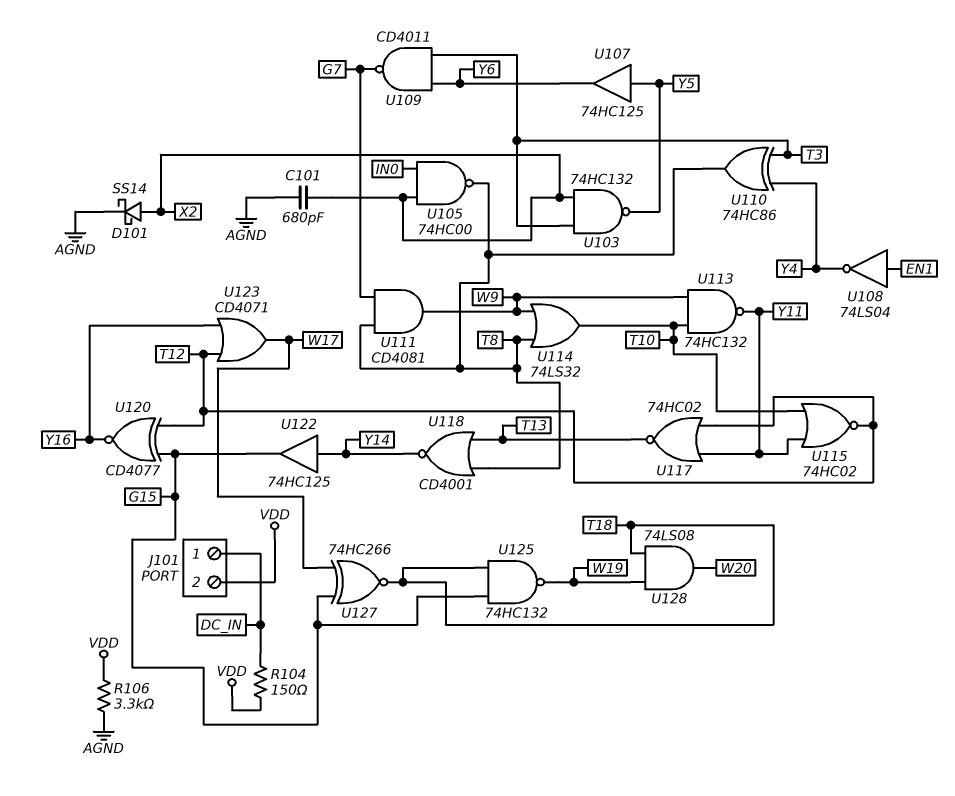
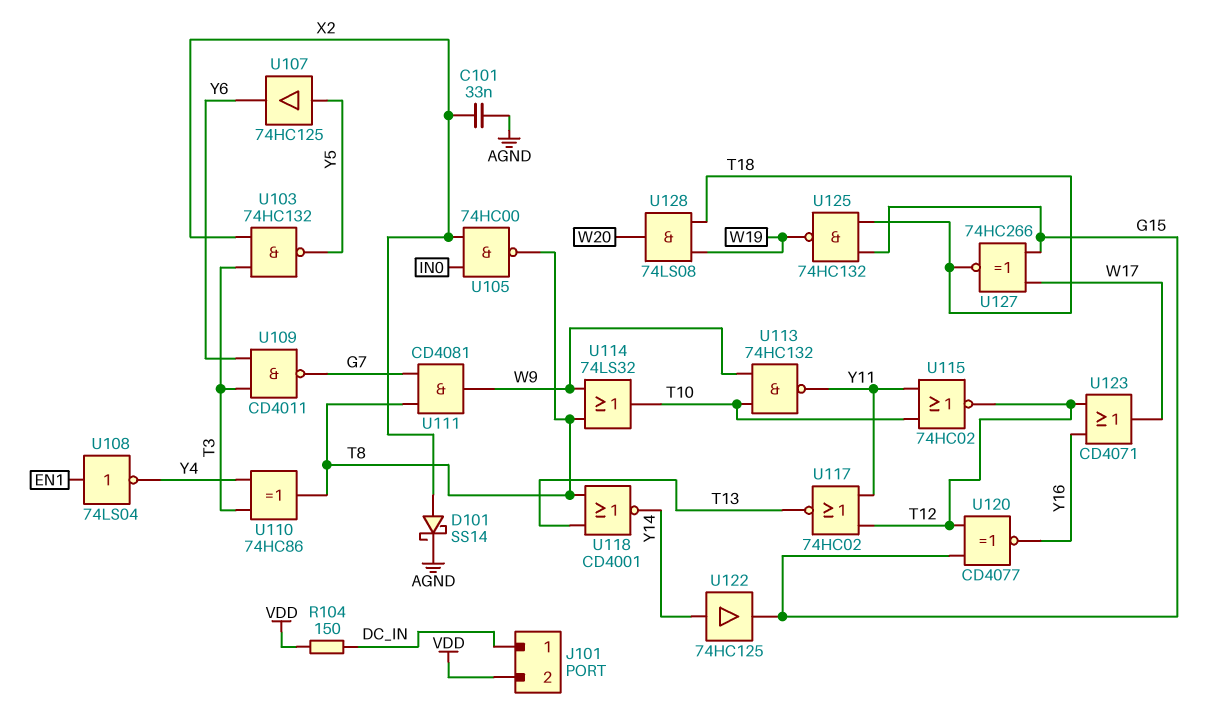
C101: 680pF (AGND, X2) -> 33nF (AGND, X2)
R106: 3.3k (AGND, VDD) -> none

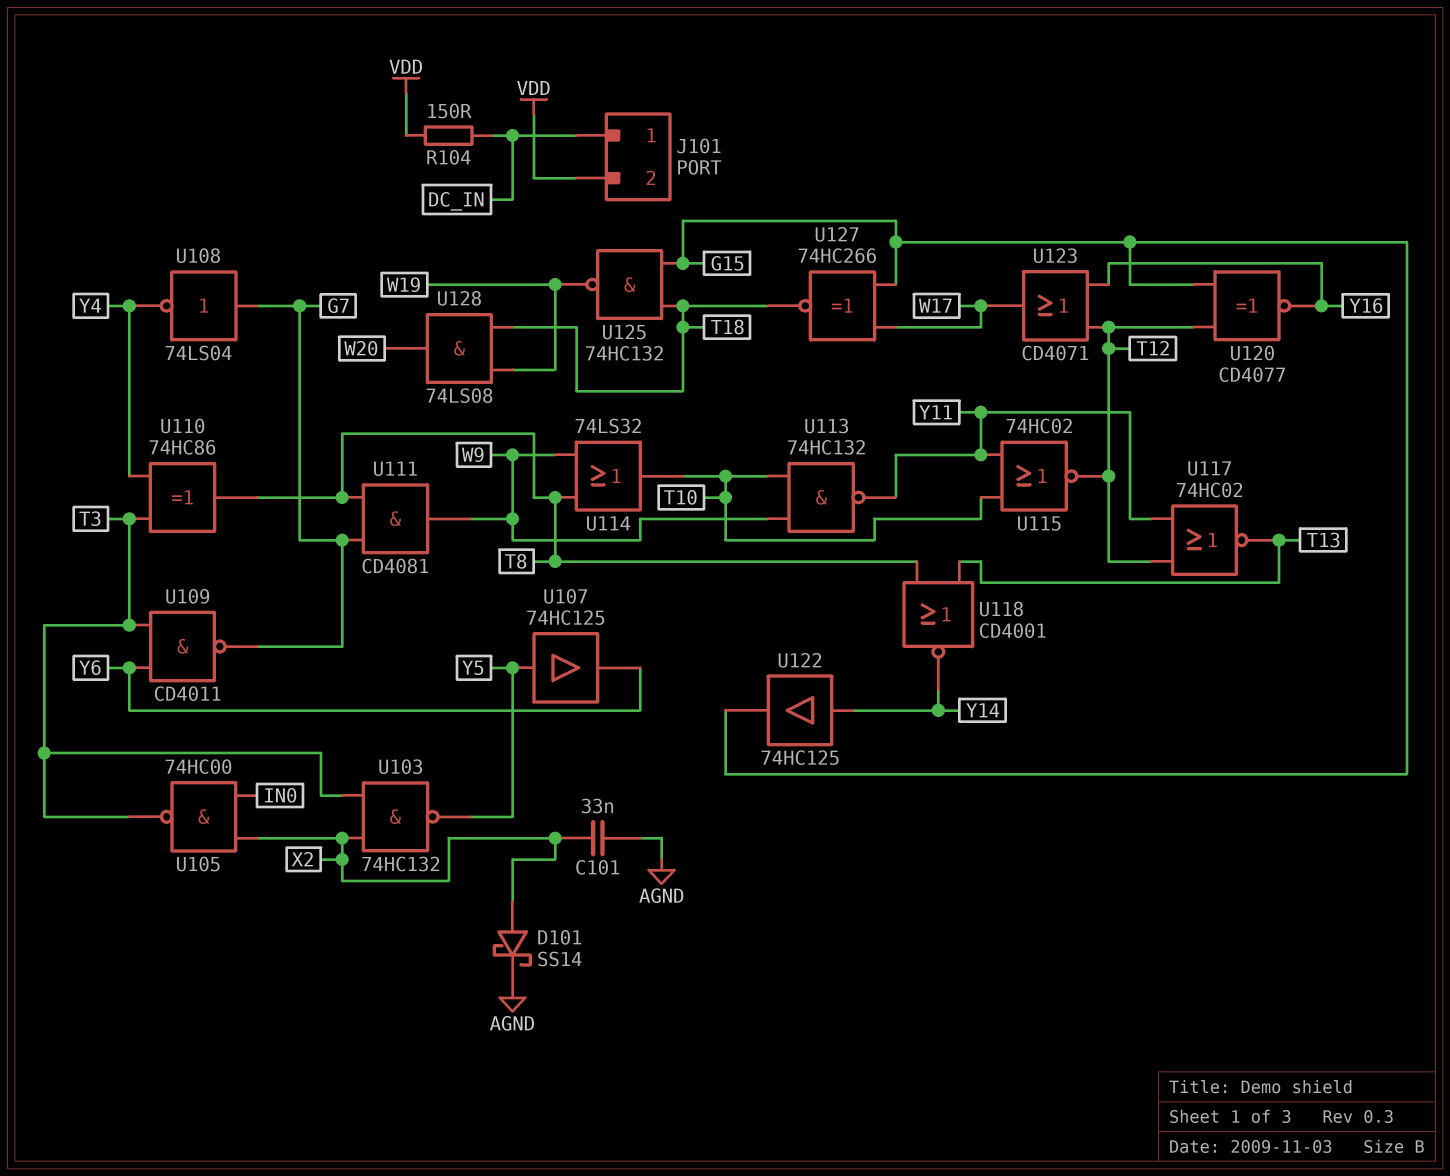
U105: NAND 74HC00 (in IN0, in X2, out T8) -> NAND 74HC00 (in IN0, in X2, out T3)
U108: NOT 74LS04 (in EN1, out Y4) -> NOT 74LS04 (in G7, out Y4)

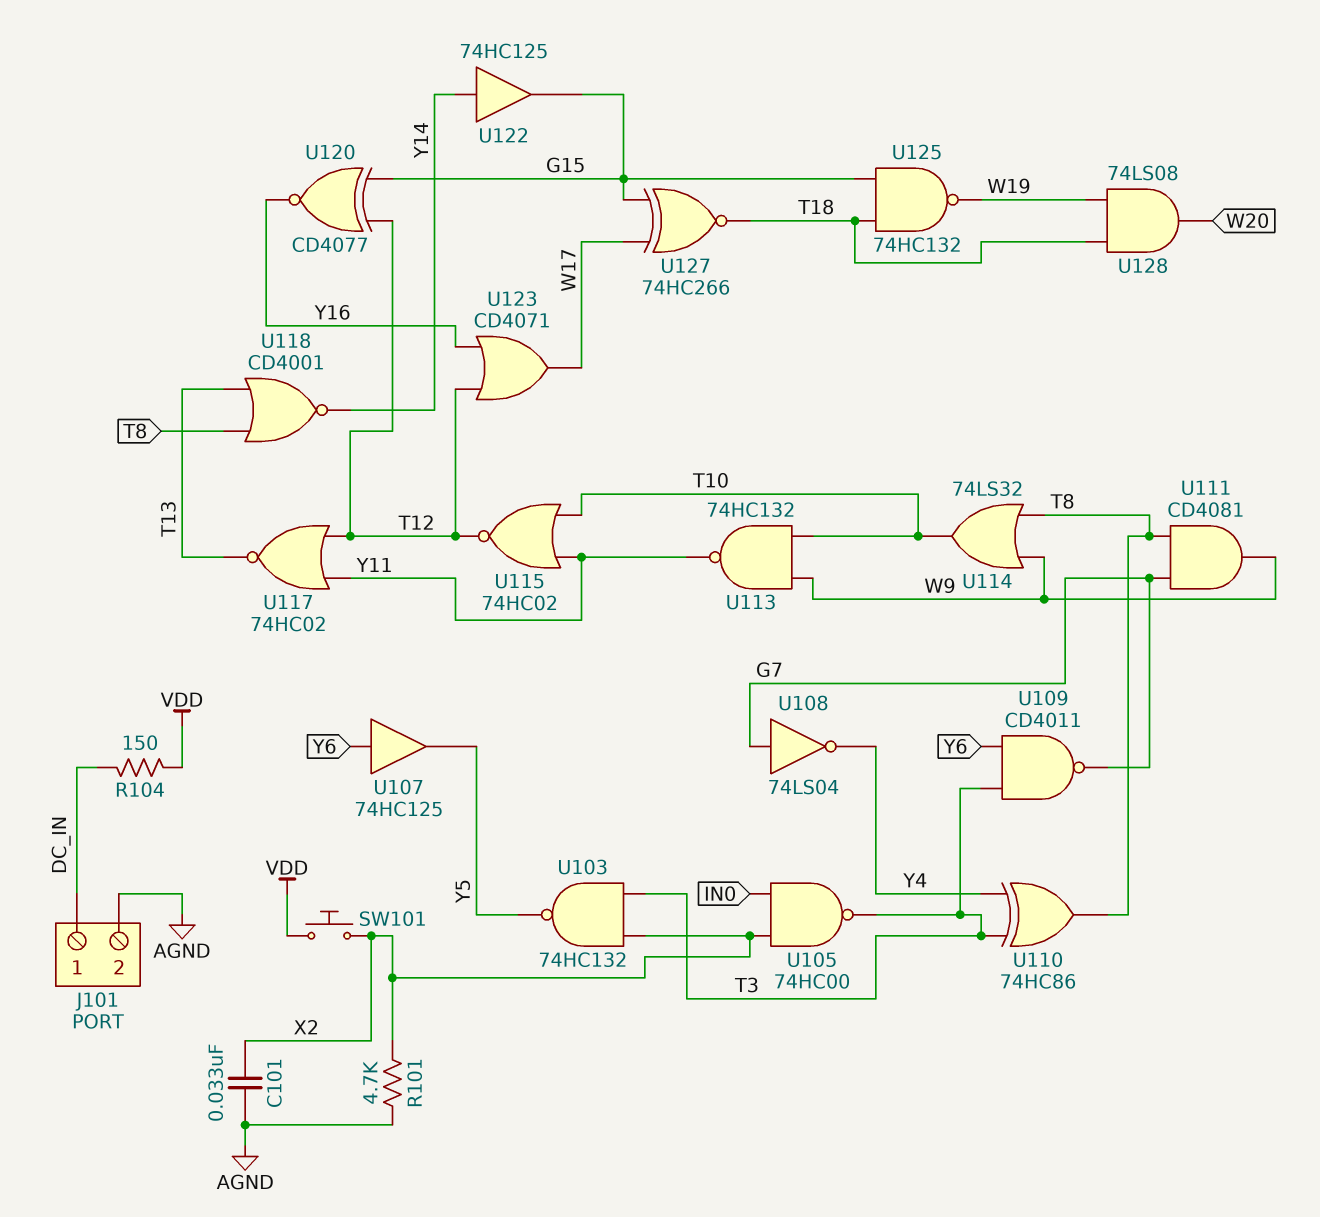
D101: schottky SS14 (A X2, K AGND) -> none
J101 pin 2: VDD -> AGND
R101: none -> 4.7k (AGND, X2)
SW101: none -> button (VDD, X2)
U107: buffer 74HC125 (in Y5, out Y6) -> buffer 74HC125 (in Y6, out Y5)

